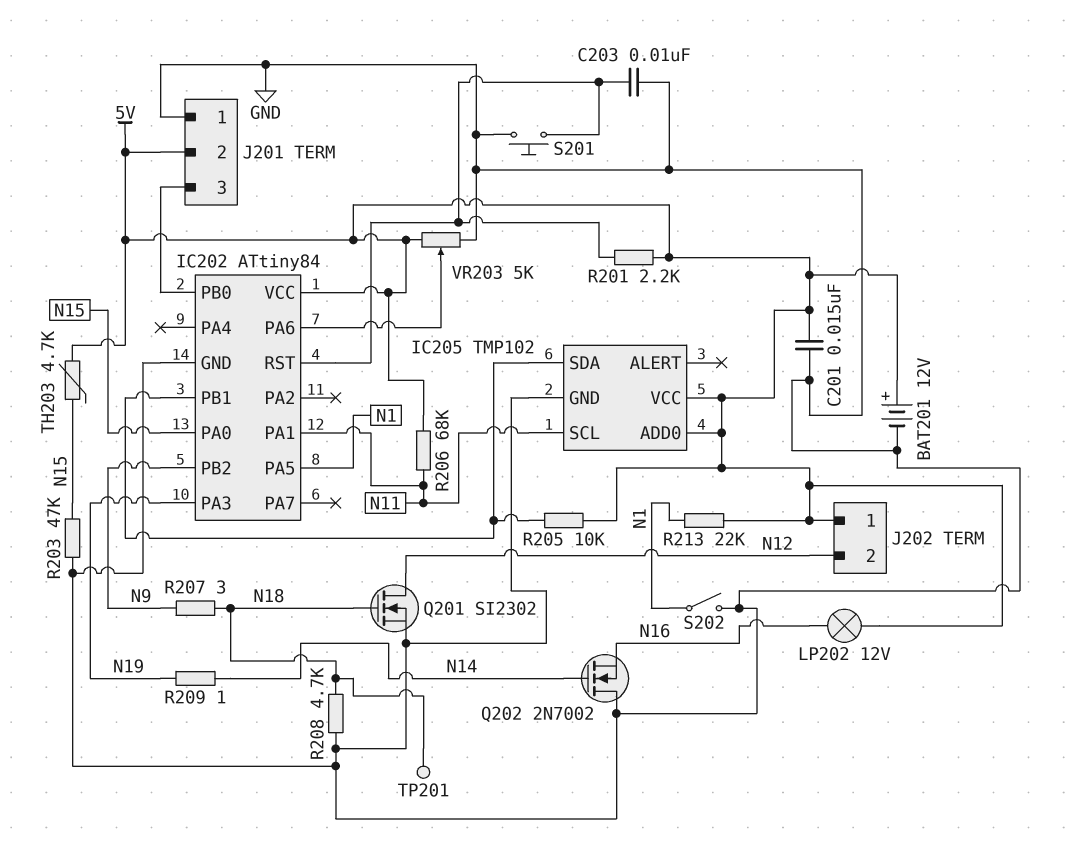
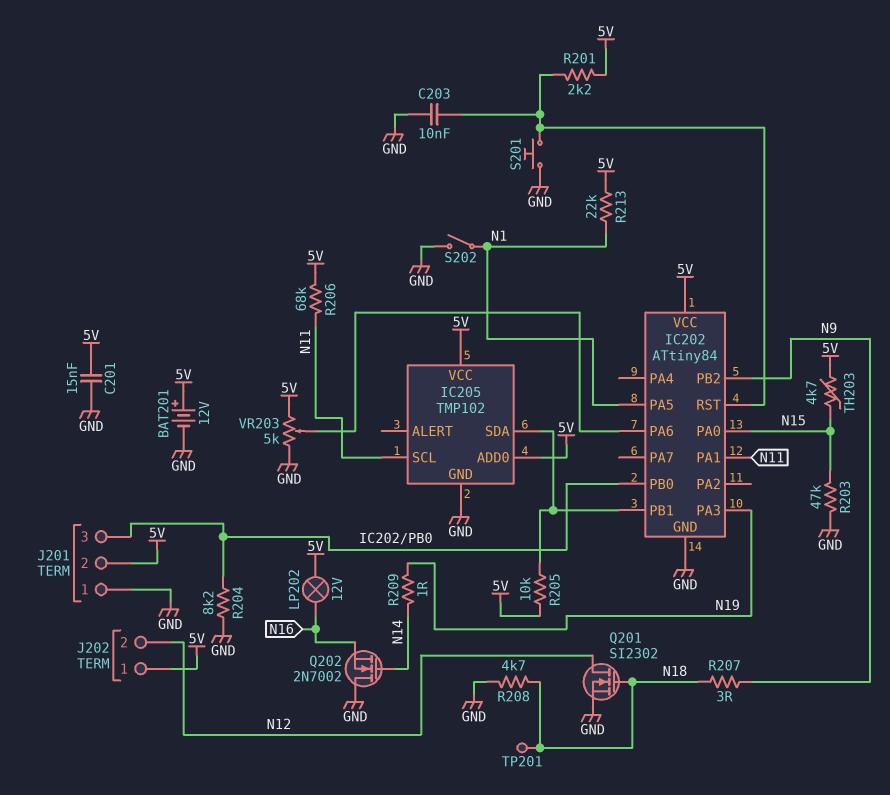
R204: none -> 8.2k (GND, IC202/PB0)

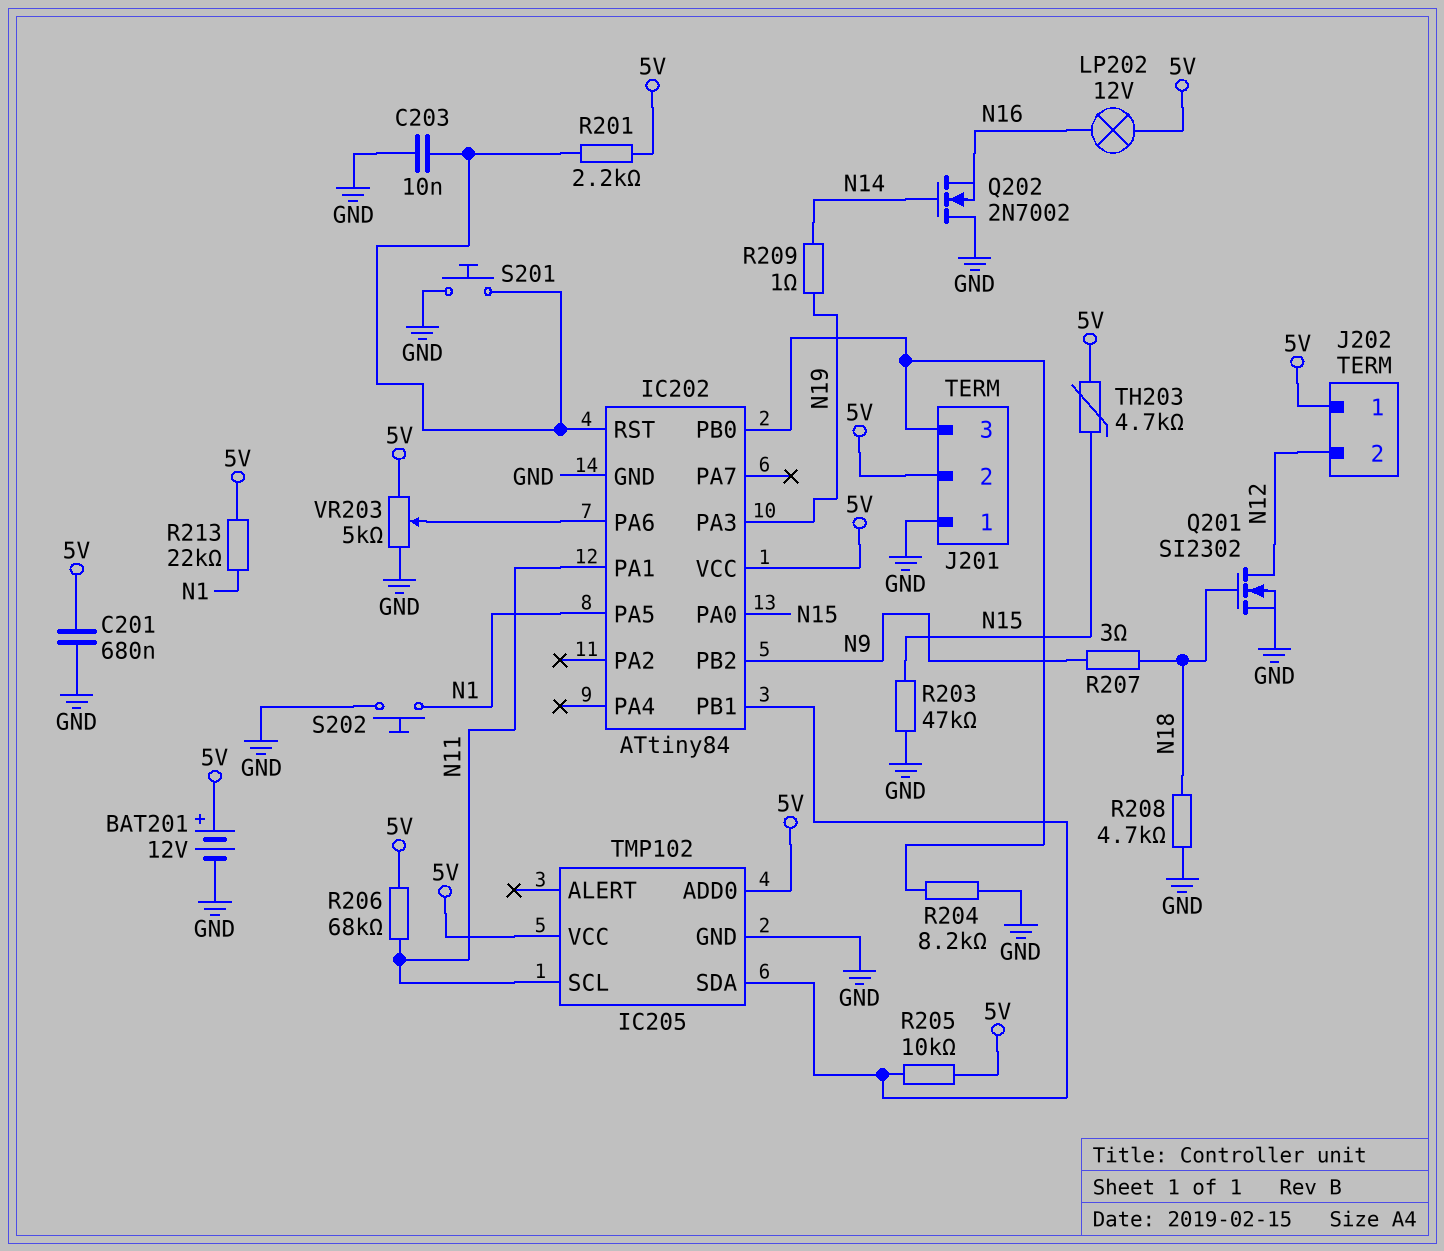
C201: 15nF (5V, GND) -> 680nF (5V, GND)
S202: switch (GND, N1) -> button (GND, N1)
TP201: test point (N18) -> none

